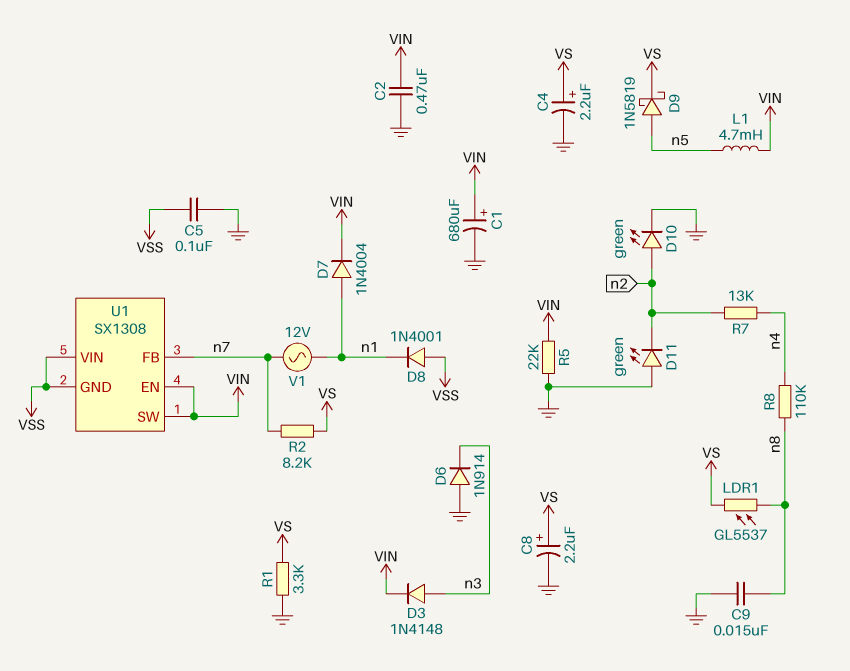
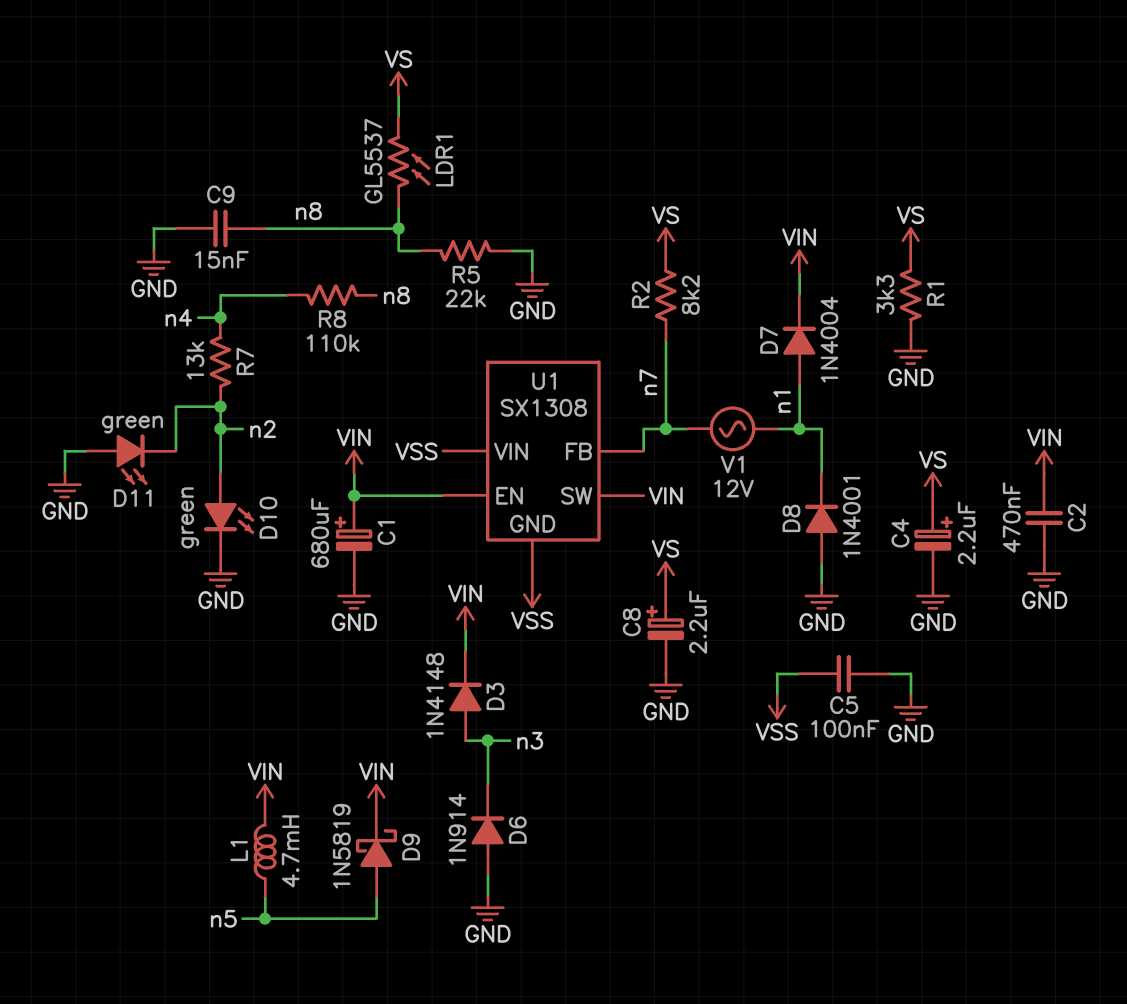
D8: diode 1N4001 (A VSS, K n1) -> diode 1N4001 (A GND, K n1)
D9: schottky 1N5819 (A n5, K VS) -> schottky 1N5819 (A n5, K VIN)
R5: 22k (GND, VIN) -> 22k (GND, n8)

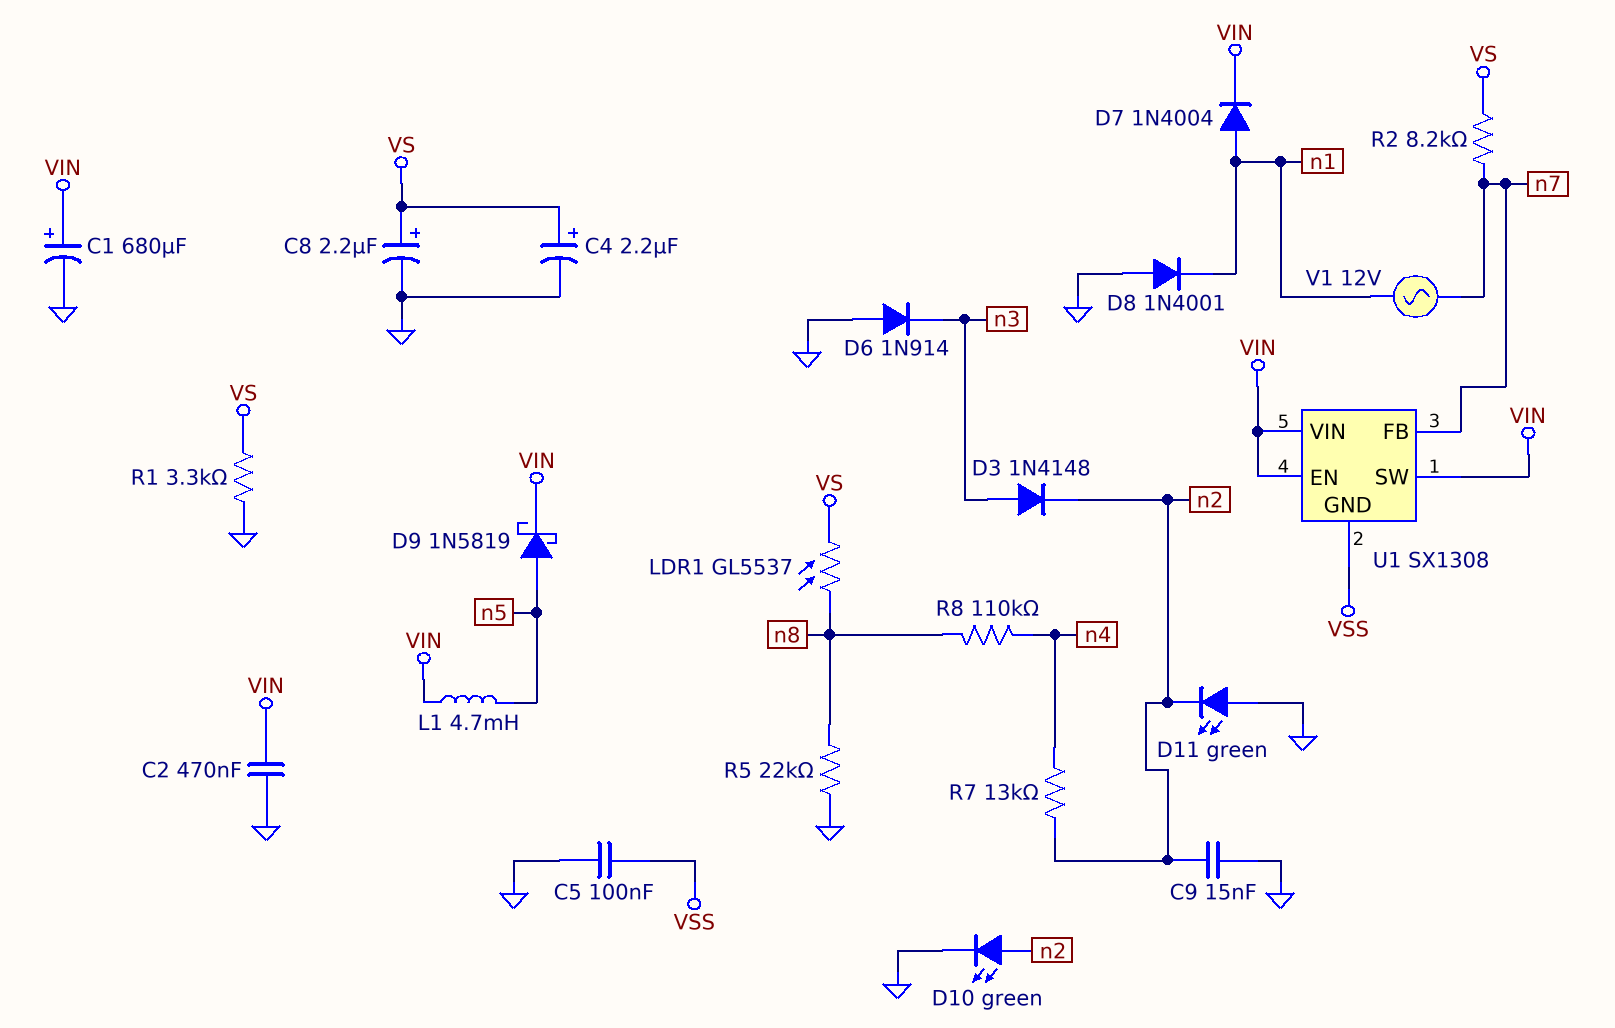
C9: 15nF (GND, n8) -> 15nF (GND, n2)
D3: diode 1N4148 (A n3, K VIN) -> diode 1N4148 (A n3, K n2)
U1 pin VIN: VSS -> VIN

